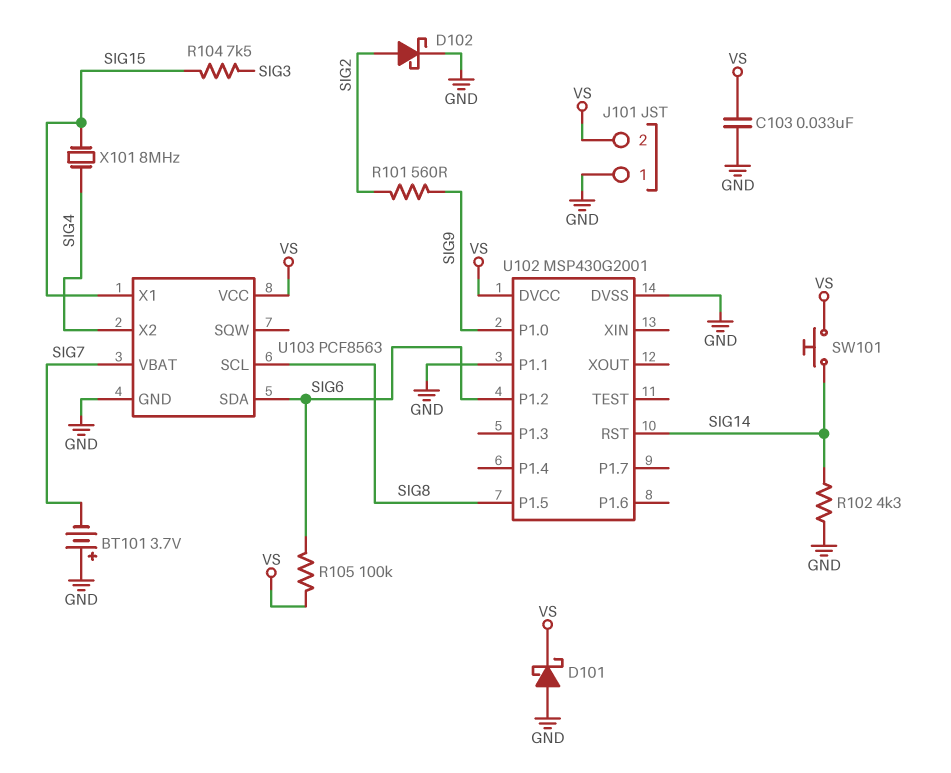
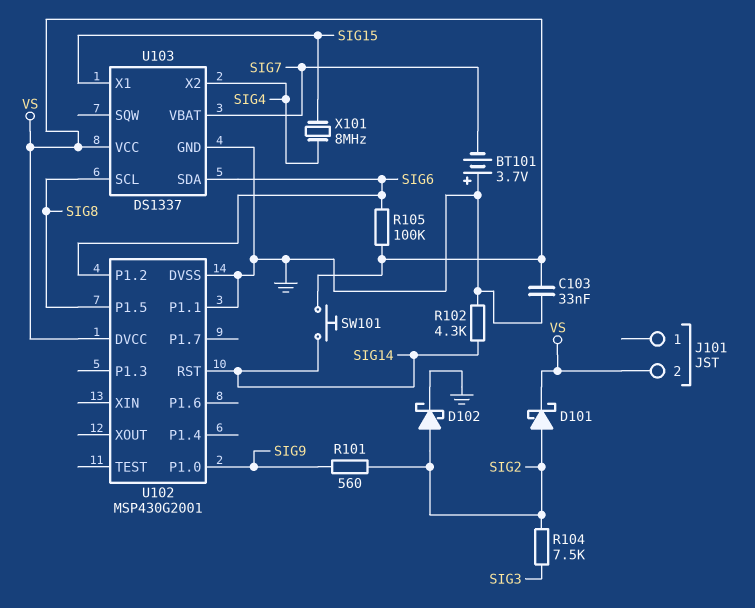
D101: schottky (A GND, K VS) -> schottky (A SIG2, K VS)
J101 pin 1: GND -> none
R104: 7.5k (SIG3, SIG15) -> 7.5k (SIG2, SIG3)
U103: PCF8563 -> DS1337

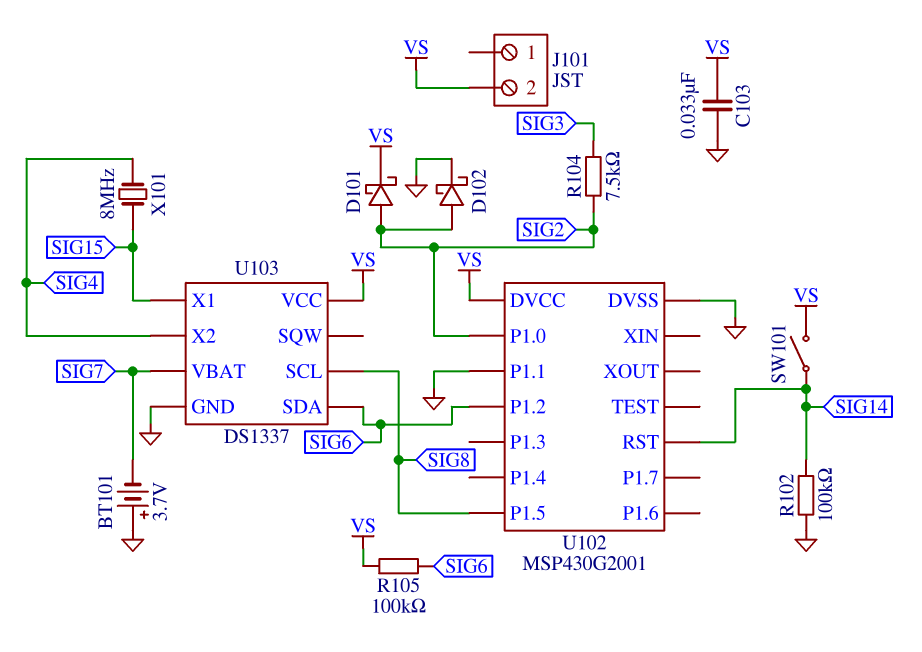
R101: 560 (SIG2, SIG9) -> none
R102: 4.3k (GND, SIG14) -> 100k (GND, SIG14)
SW101: button (SIG14, VS) -> switch (SIG14, VS)
U102 pin P1.0: SIG9 -> SIG2

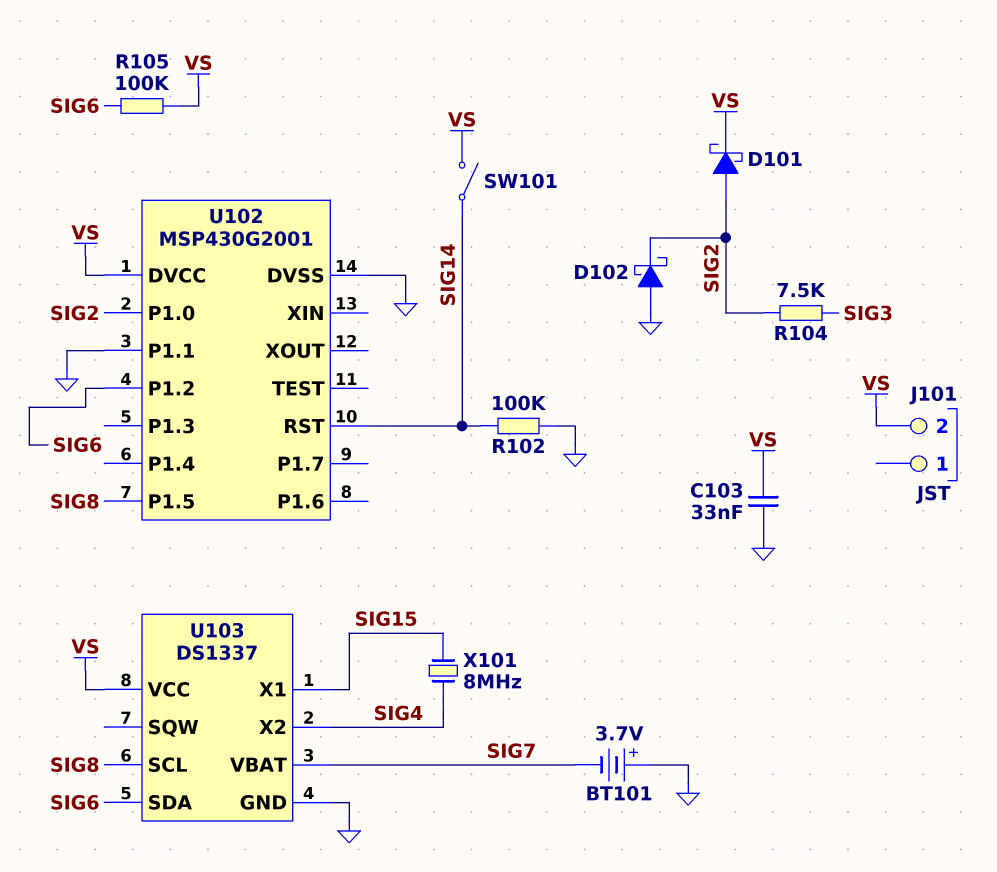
D102: schottky (A SIG2, K GND) -> schottky (A GND, K SIG2)

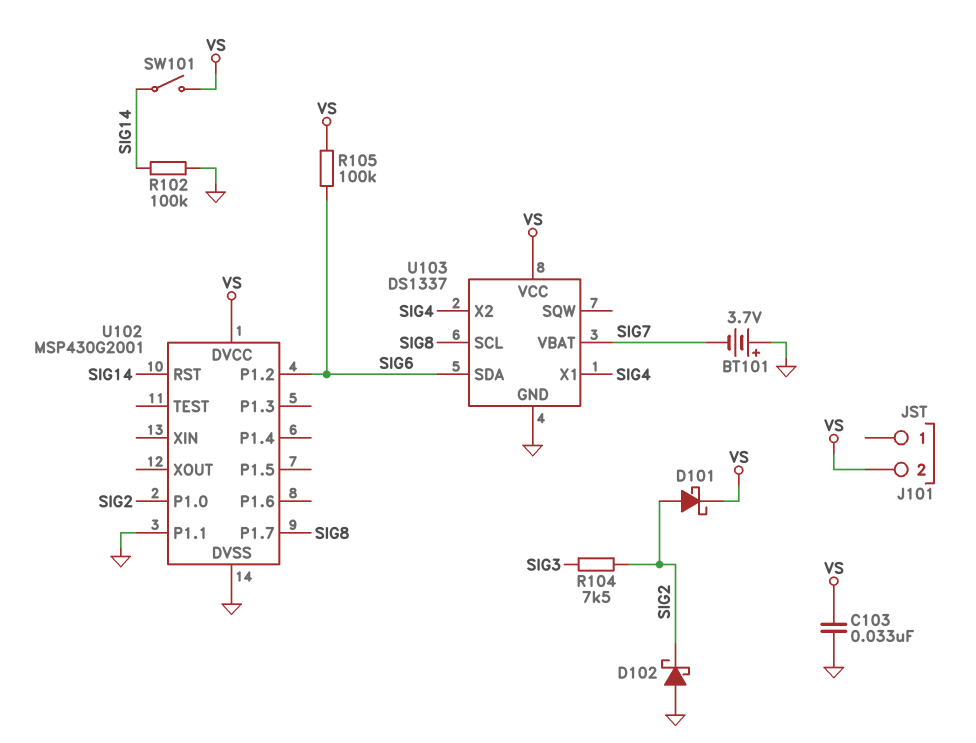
U102 pin P1.5: SIG8 -> none
U102 pin P1.7: none -> SIG8
U103 pin X1: SIG15 -> SIG4
X101: 8MHz (SIG4, SIG15) -> none

